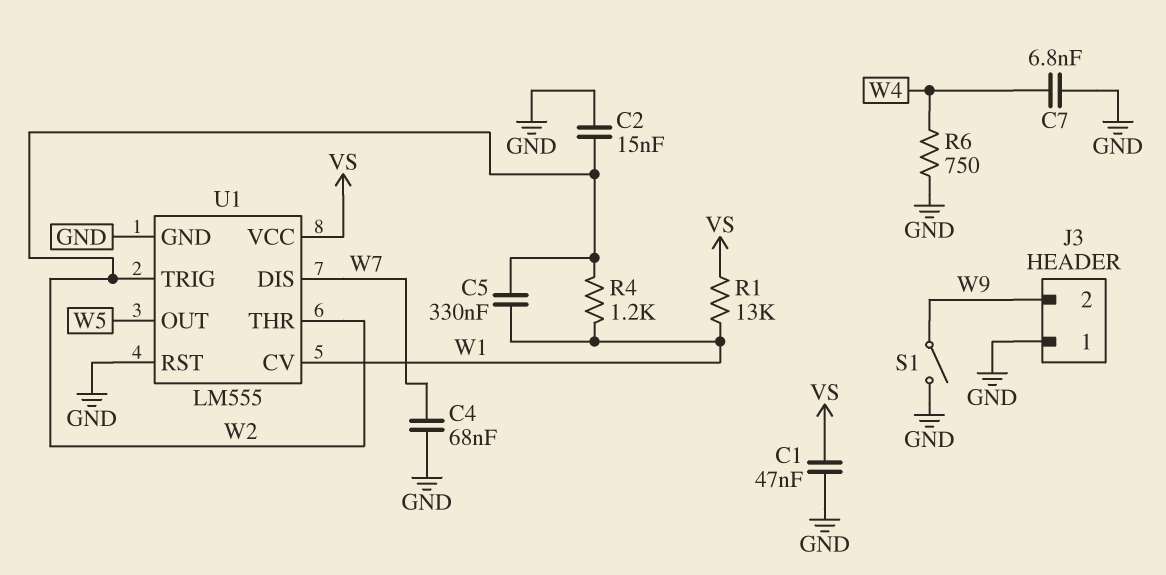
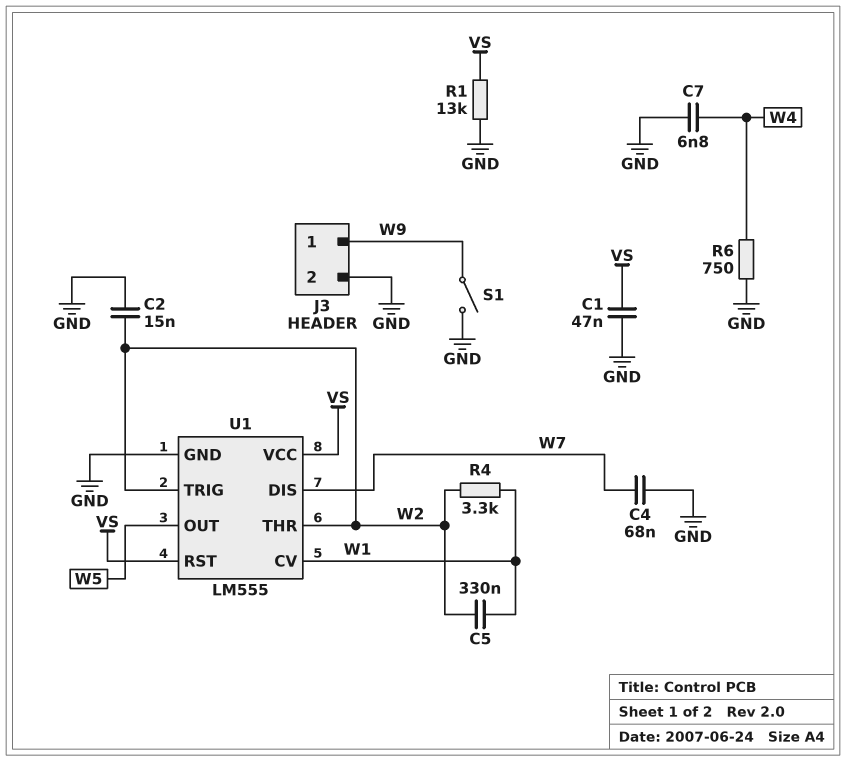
J3 pin 1: GND -> W9
J3 pin 2: W9 -> GND
R1: 13k (VS, W1) -> 13k (GND, VS)
R4: 1.2k (W1, W2) -> 3.3k (W1, W2)
U1 pin RST: GND -> VS

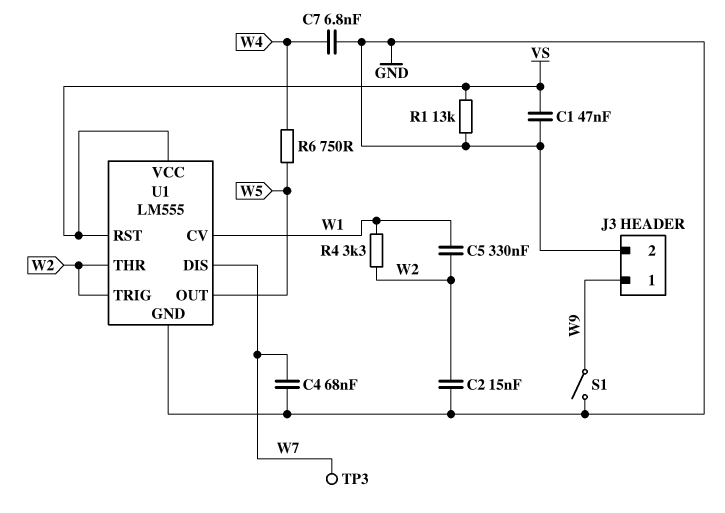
R6: 750 (GND, W4) -> 750 (W4, W5)
TP3: none -> test point (W7)

